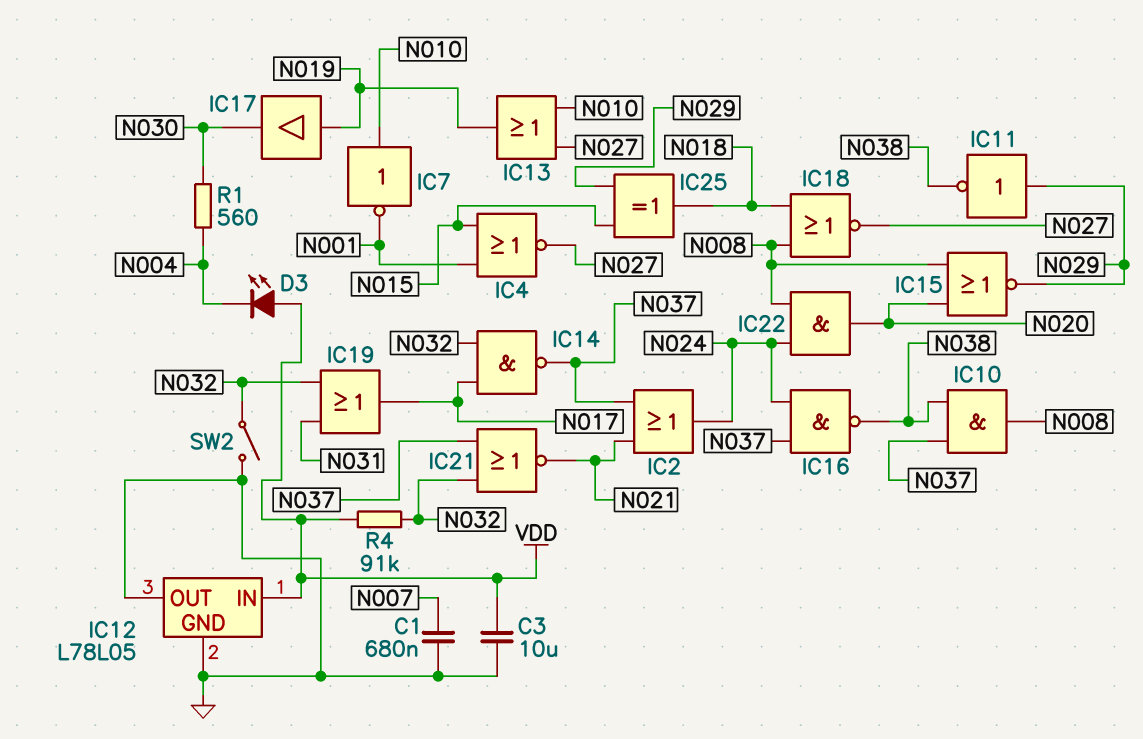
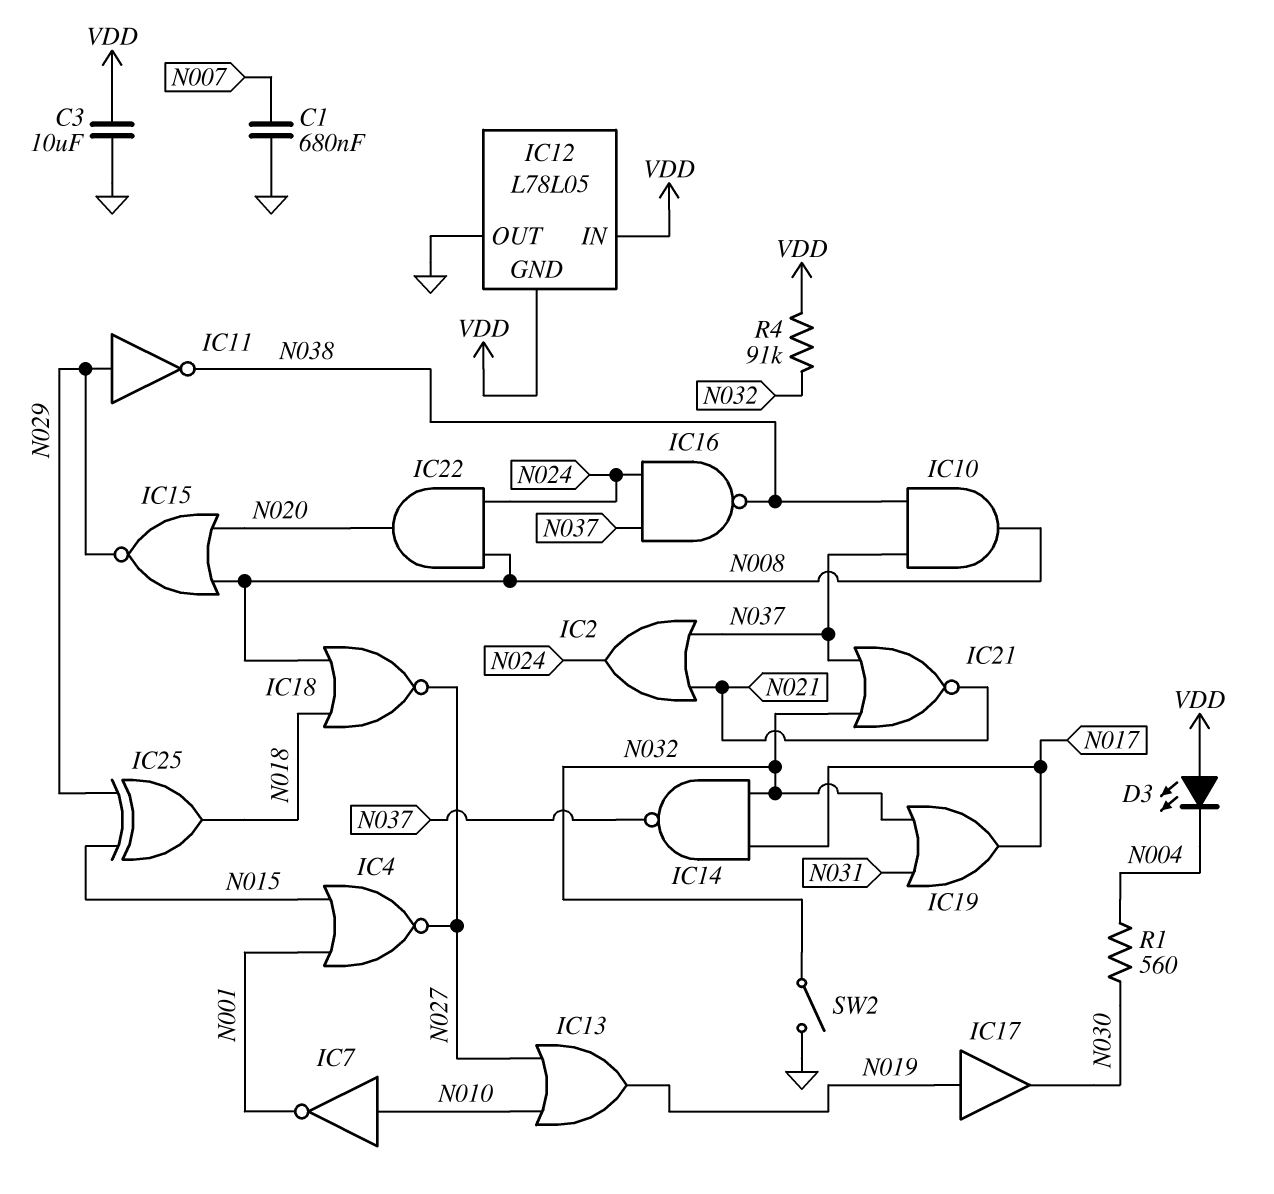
IC12 pin GND: GND -> VDD

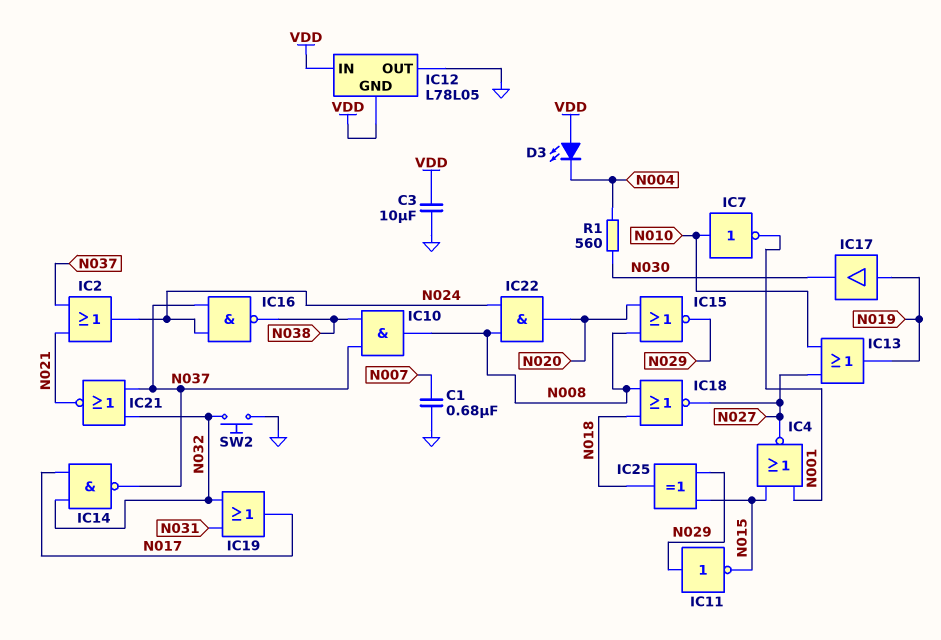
IC11: NOT (in N029, out N038) -> NOT (in N029, out N015)
R4: 91k (N032, VDD) -> none
SW2: switch (GND, N032) -> button (GND, N032)

